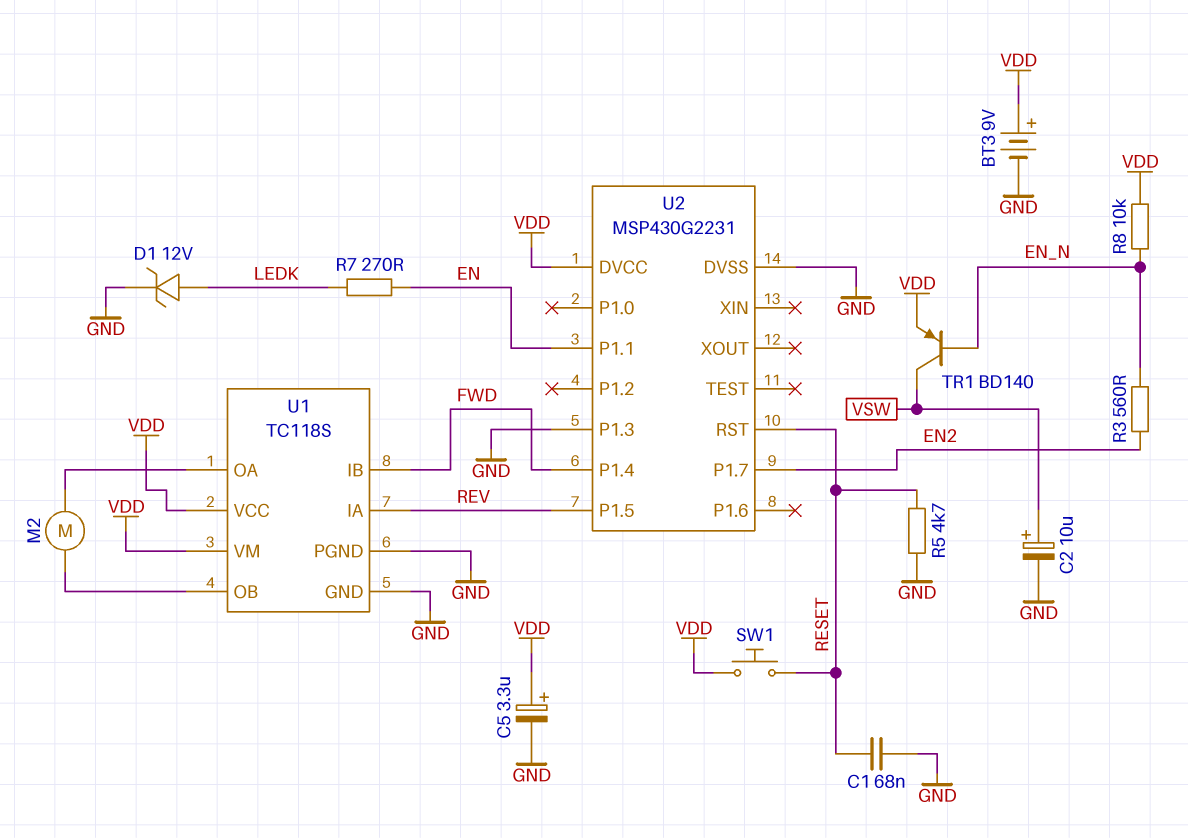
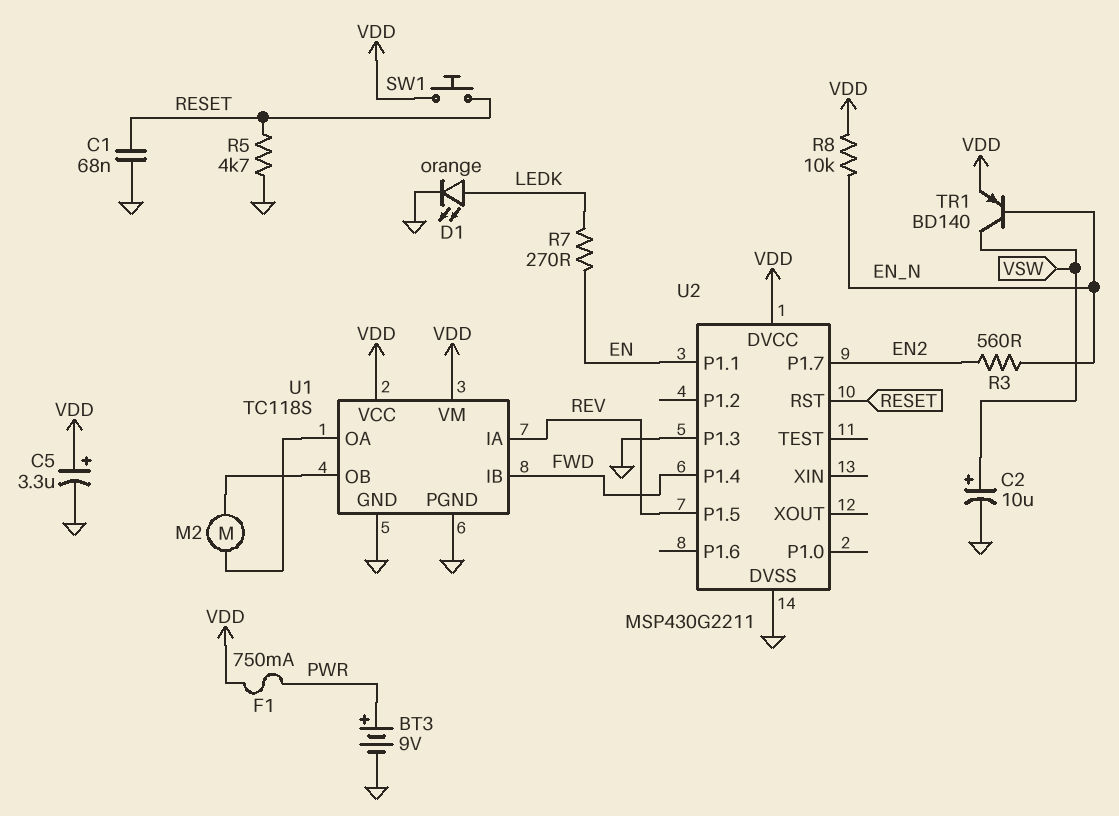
BT3: 9V (plus VDD, minus GND) -> 9V (plus PWR, minus GND)
D1: zener 12V (A LEDK, K GND) -> LED orange (A LEDK, K GND)
F1: none -> 750mA (PWR, VDD)
U2: MSP430G2231 -> MSP430G2211

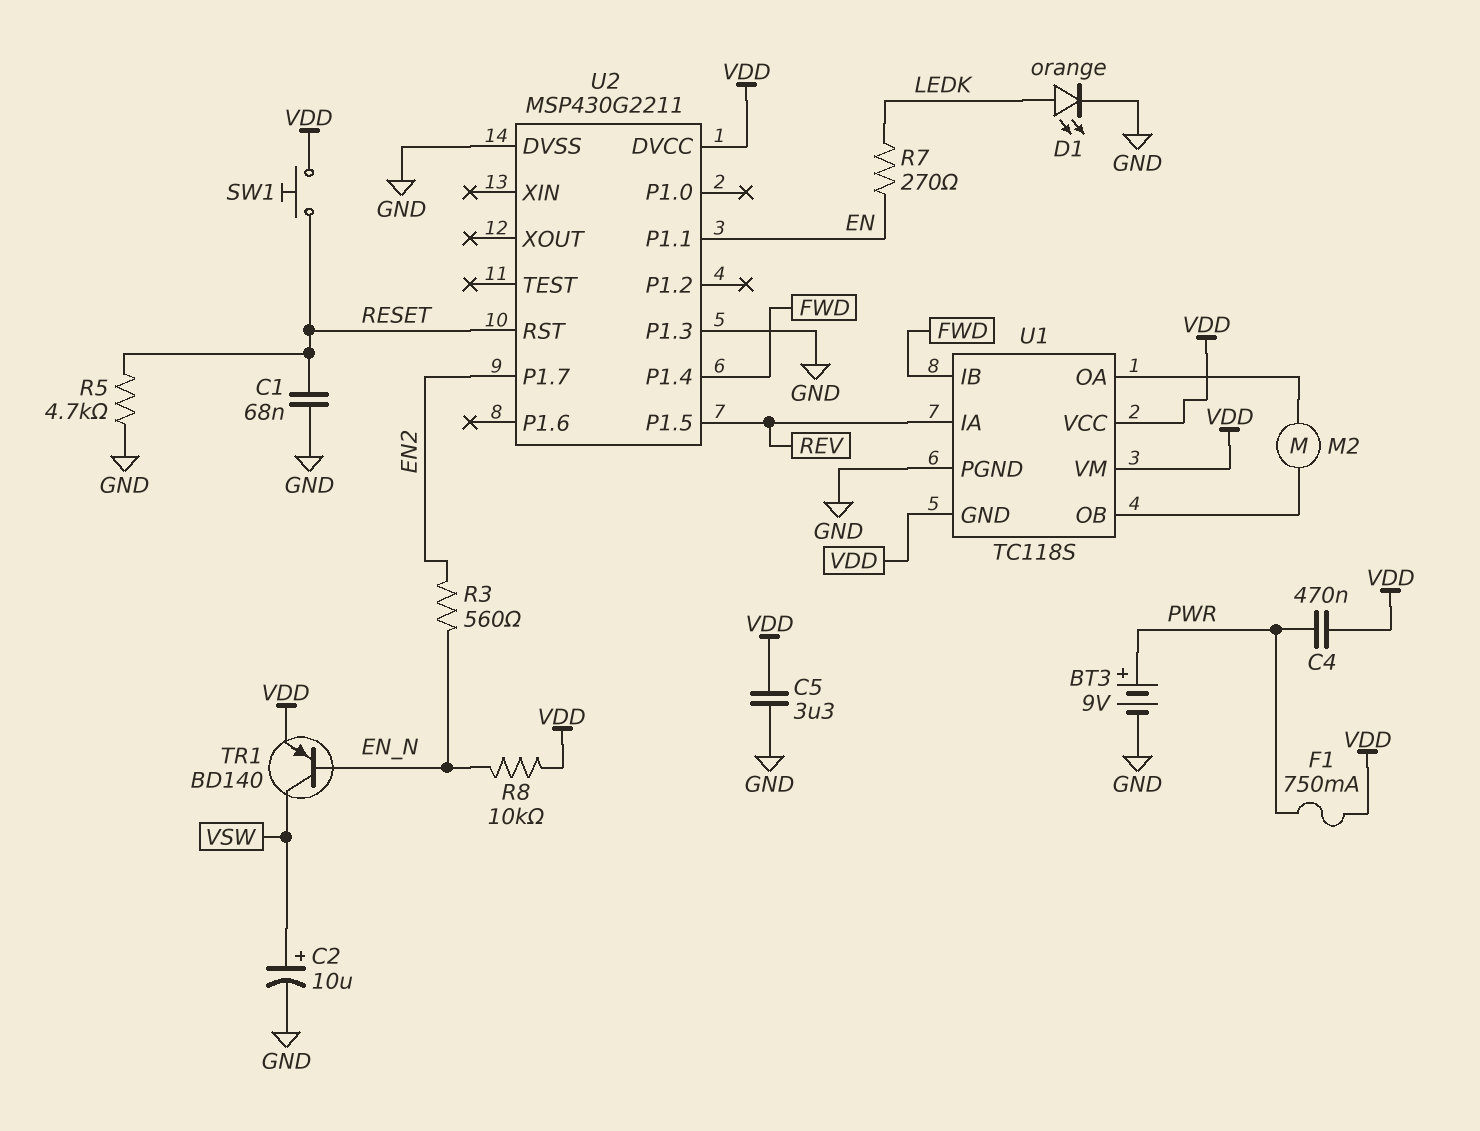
C4: none -> 470nF (PWR, VDD)
C5: 3.3uF (plus VDD, minus GND) -> 3.3uF (GND, VDD)
U1 pin GND: GND -> VDD

